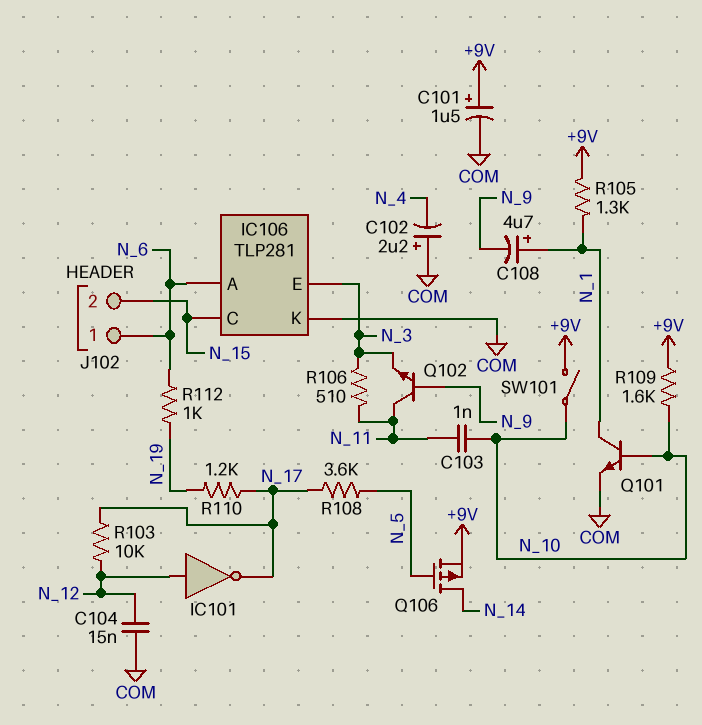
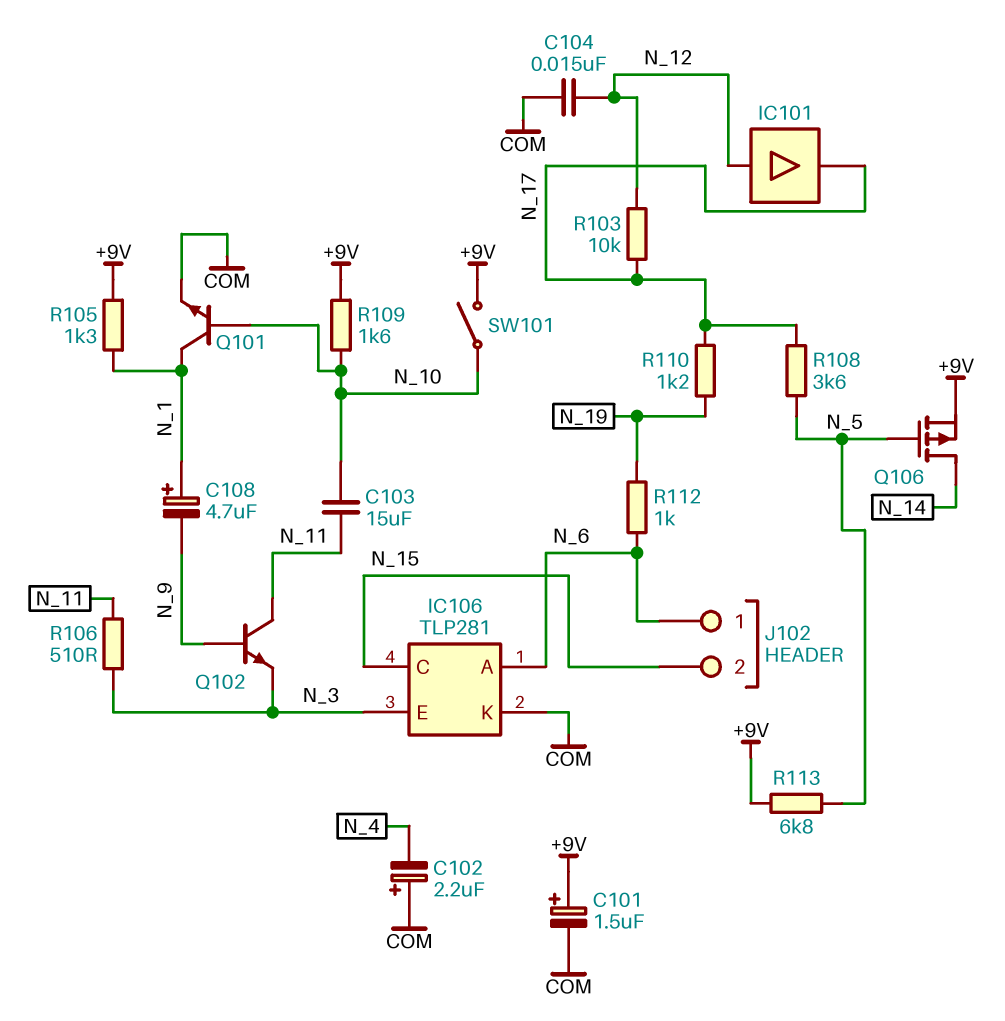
C103: 1nF (N_10, N_11) -> 15uF (N_10, N_11)
IC101: NOT (in N_12, out N_17) -> buffer (in N_12, out N_17)
R113: none -> 6.8k (+9V, N_5)

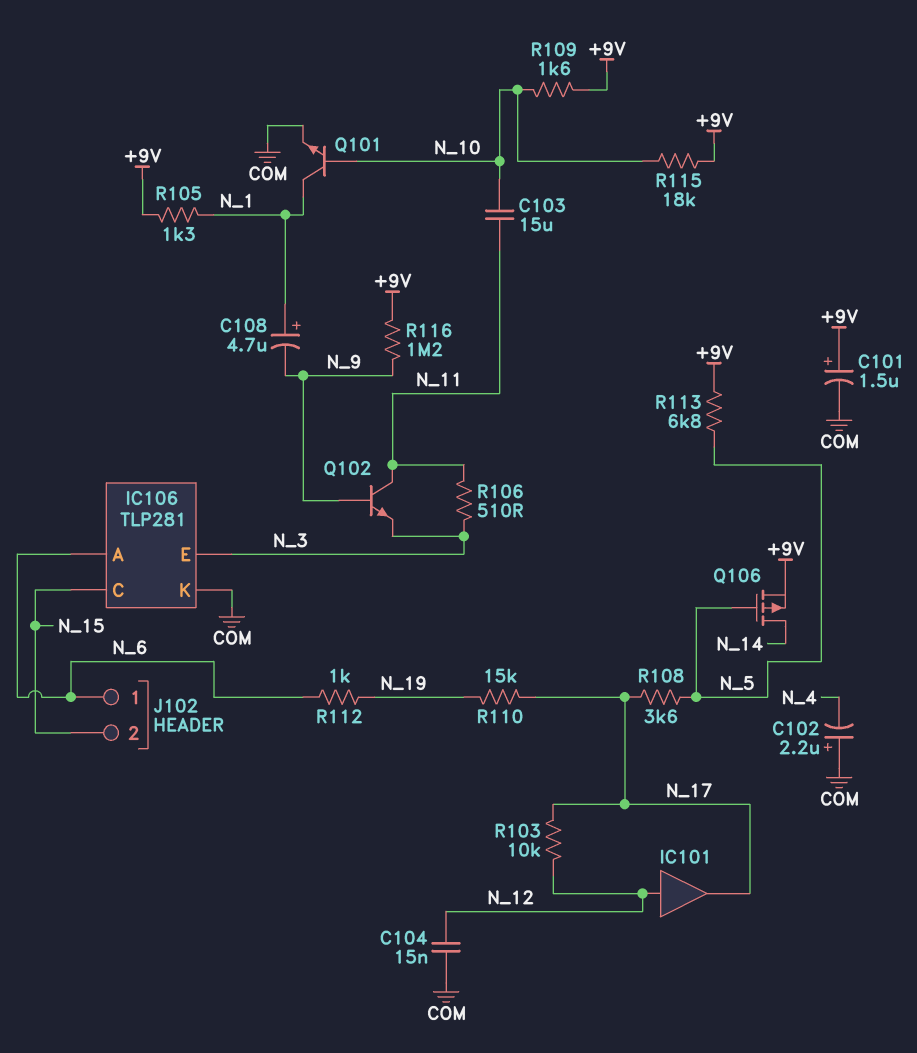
R110: 1.2k (N_17, N_19) -> 15k (N_17, N_19)
R115: none -> 18k (+9V, N_10)
R116: none -> 1.2M (+9V, N_9)
SW101: switch (+9V, N_10) -> none

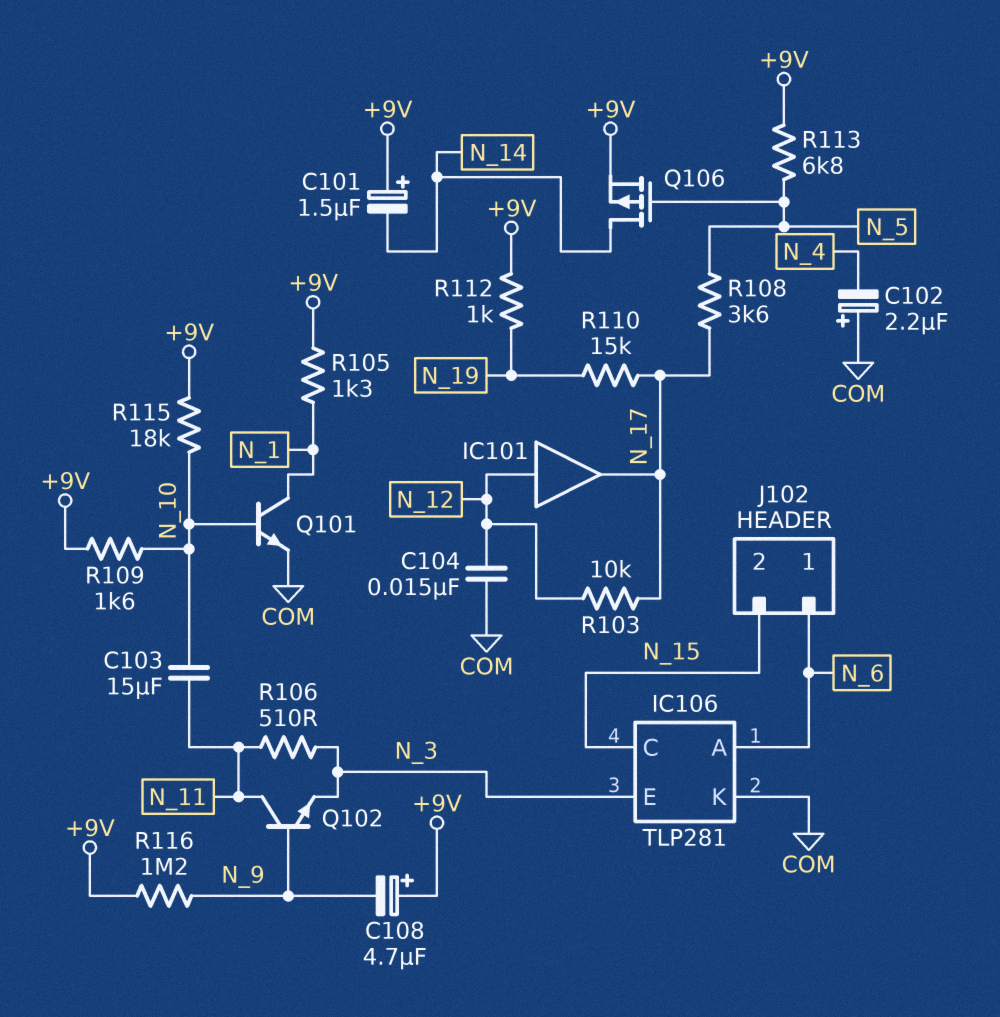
C101: 1.5uF (plus +9V, minus COM) -> 1.5uF (plus +9V, minus N_14)
C108: 4.7uF (plus N_1, minus N_9) -> 4.7uF (plus +9V, minus N_9)
R112: 1k (N_6, N_19) -> 1k (+9V, N_19)

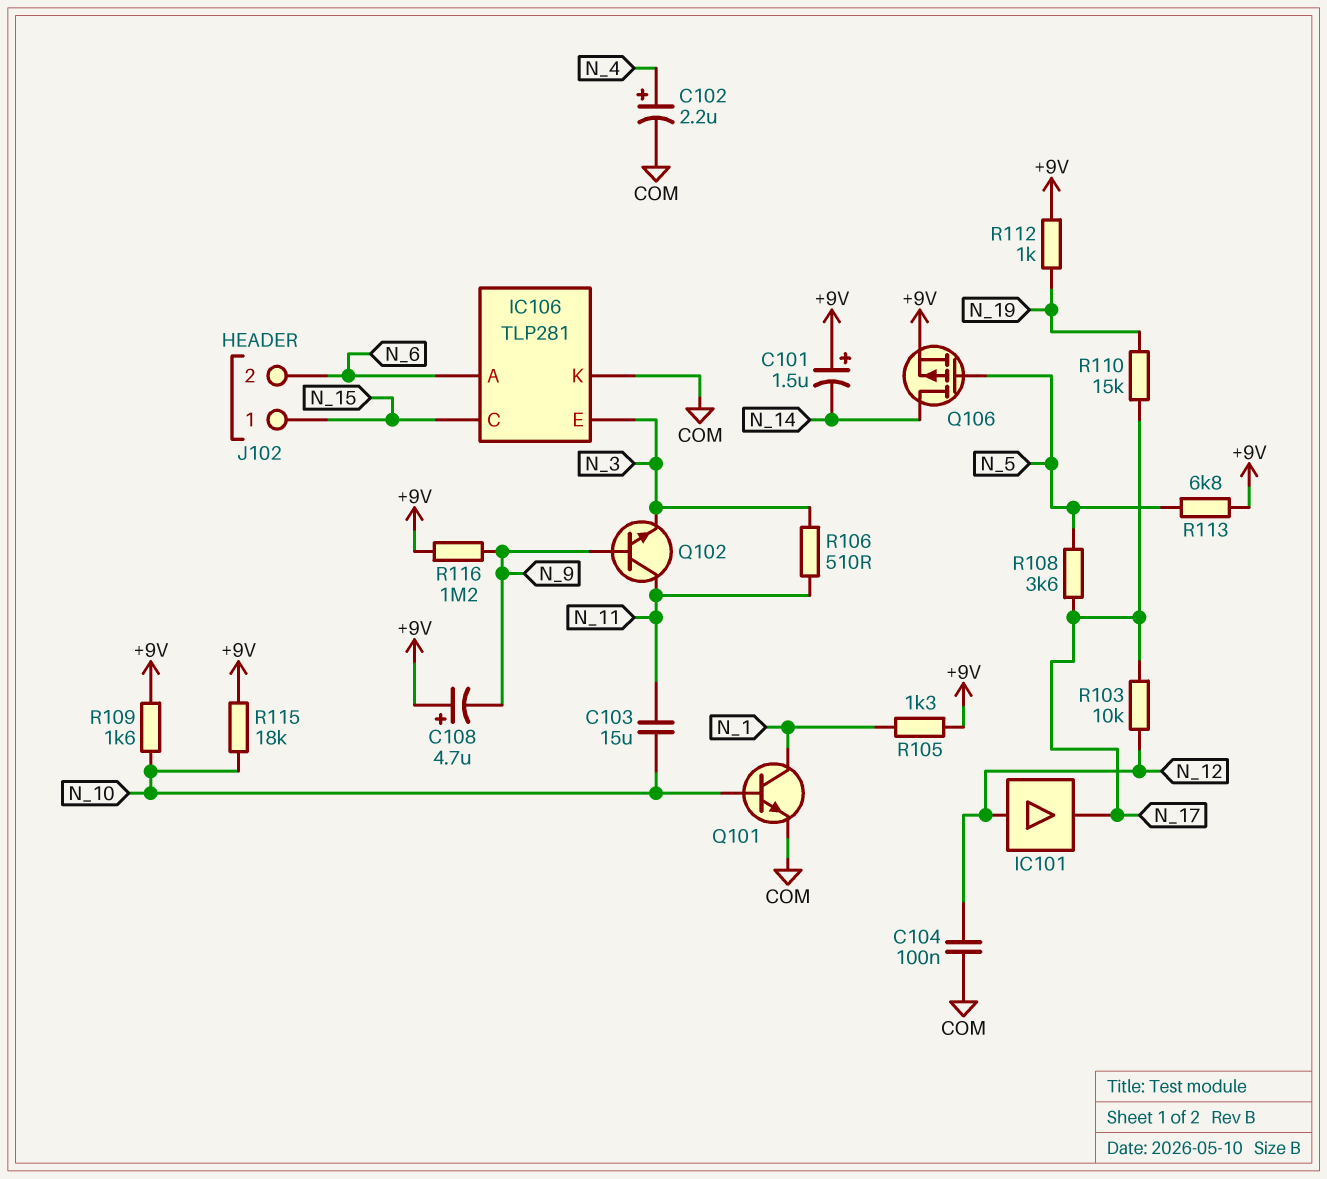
C102: 2.2uF (plus COM, minus N_4) -> 2.2uF (plus N_4, minus COM)
C104: 15nF (COM, N_12) -> 100nF (COM, N_12)
J102 pin 1: N_6 -> N_15
J102 pin 2: N_15 -> N_6

